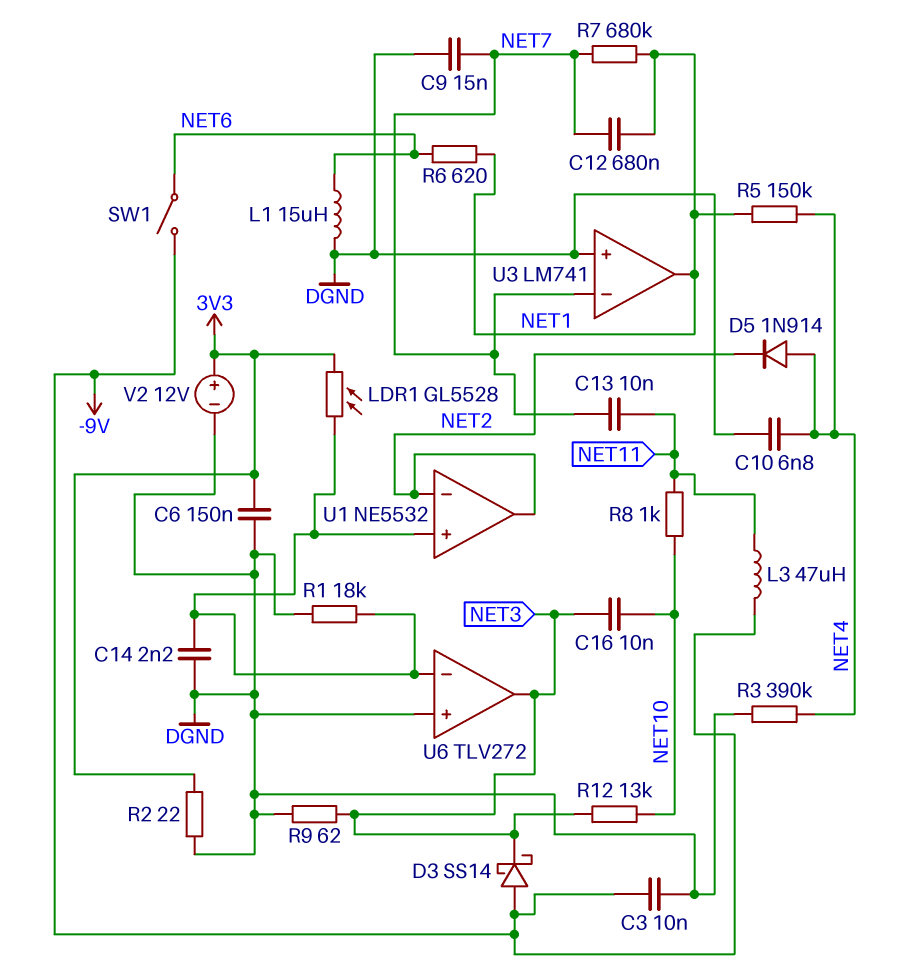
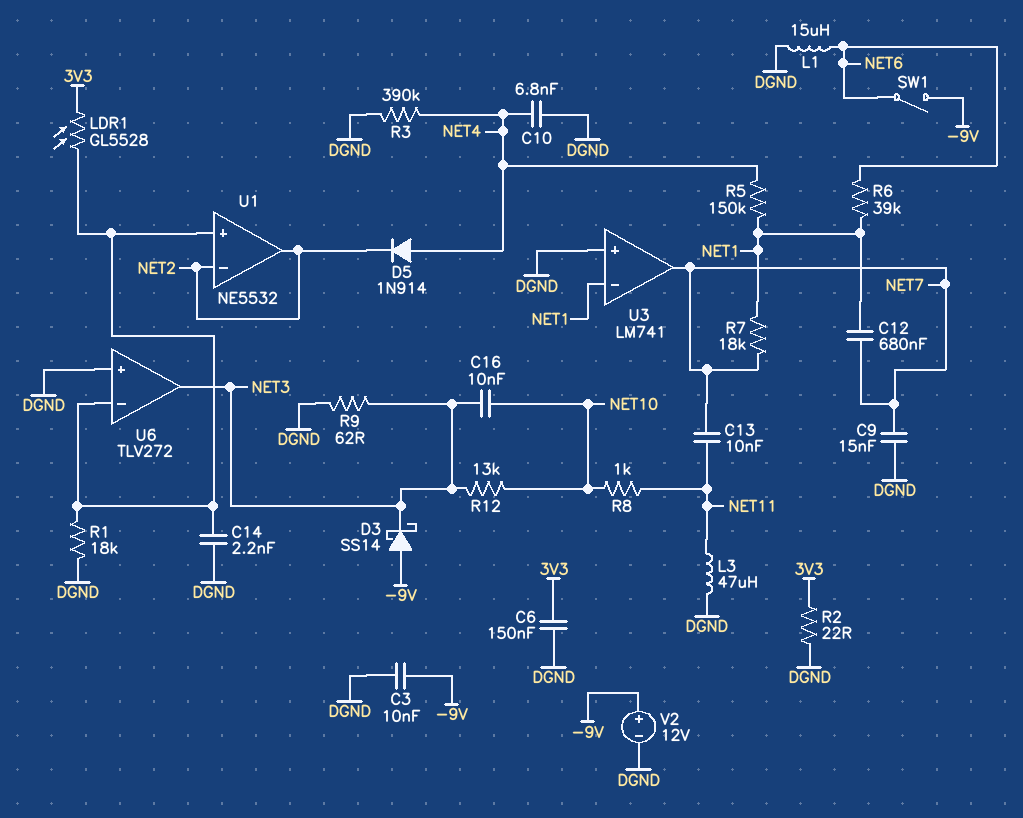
L3: 47uH (-9V, NET11) -> 47uH (DGND, NET11)
R6: 620 (NET1, NET6) -> 39k (NET1, NET6)
R7: 680k (NET1, NET7) -> 18k (NET1, NET7)
U3 pin in-: NET7 -> NET1
U3 pin out: NET1 -> NET7
V2: 12V (plus 3V3, minus DGND) -> 12V (plus -9V, minus DGND)

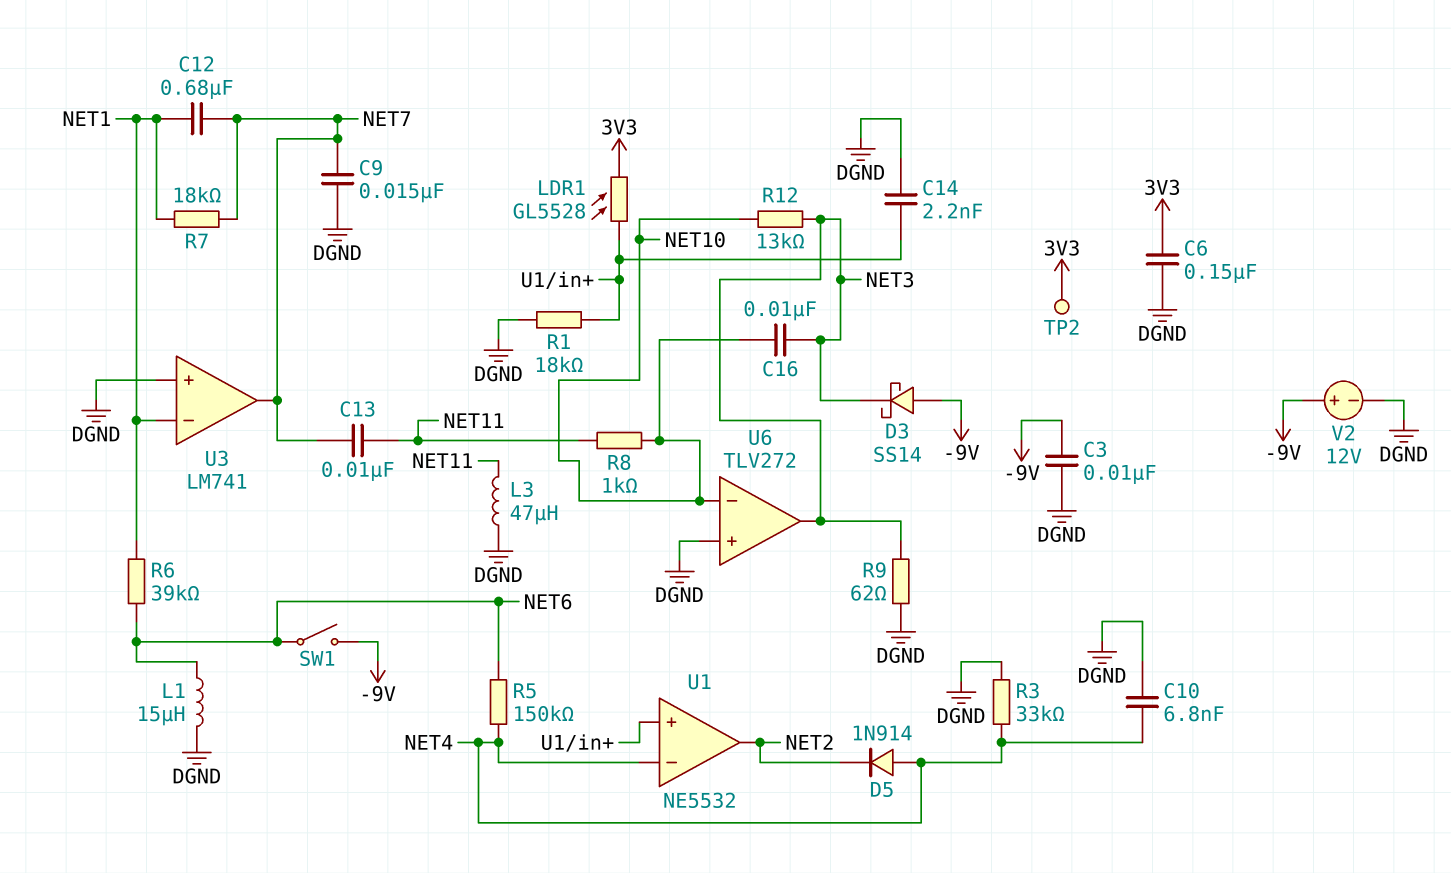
R2: 22 (3V3, DGND) -> none
R3: 390k (DGND, NET4) -> 33k (DGND, NET4)
R5: 150k (NET1, NET4) -> 150k (NET4, NET6)
TP2: none -> test point (3V3)
U1 pin in-: NET2 -> NET4
U6 pin in-: U1/in+ -> NET10

